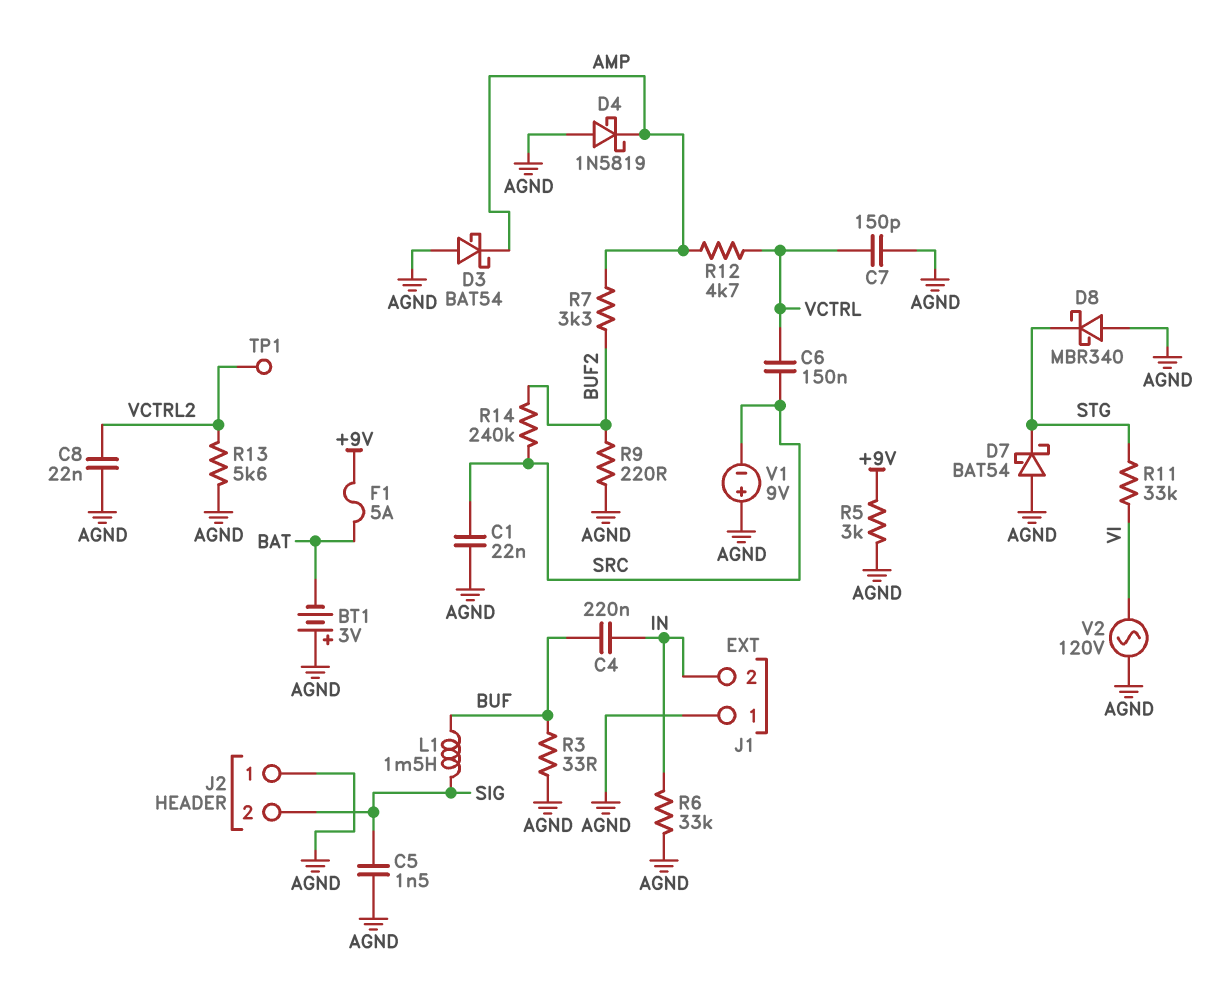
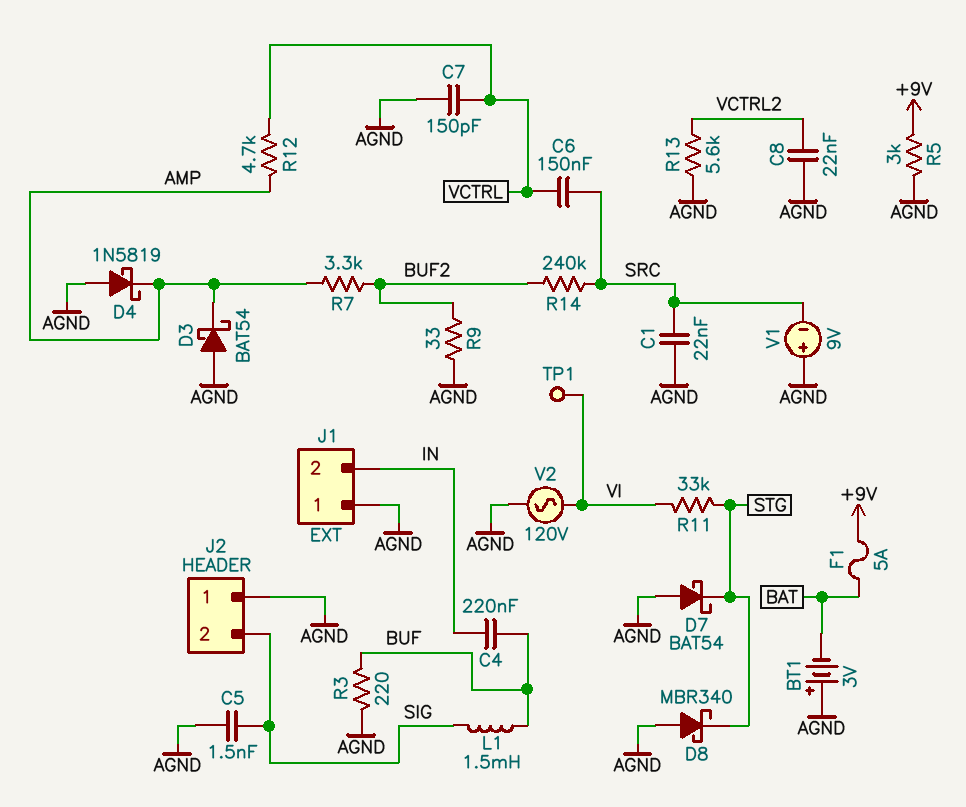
R3: 33 (AGND, BUF) -> 220 (AGND, BUF)
R6: 33k (AGND, IN) -> none
R9: 220 (AGND, BUF2) -> 33 (AGND, BUF2)
TP1: test point (VCTRL2) -> test point (VI)

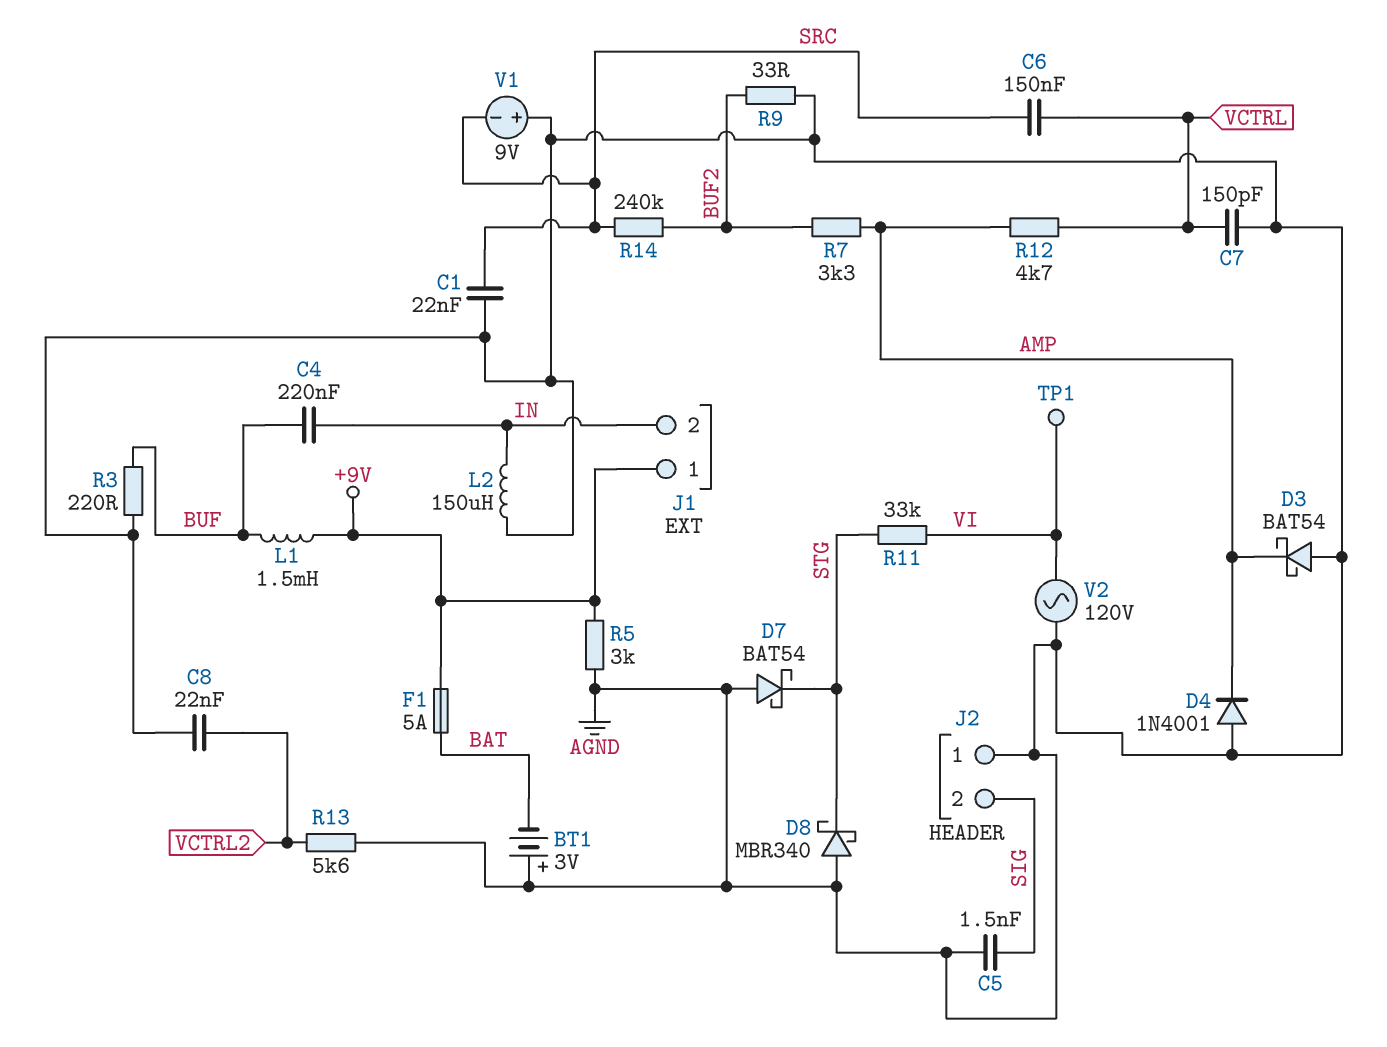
D4: schottky 1N5819 (A AGND, K AMP) -> diode 1N4001 (A AGND, K AMP)
J1 pin 1: AGND -> +9V
L1: 1.5mH (BUF, SIG) -> 1.5mH (+9V, BUF)
L2: none -> 150uH (AGND, IN)

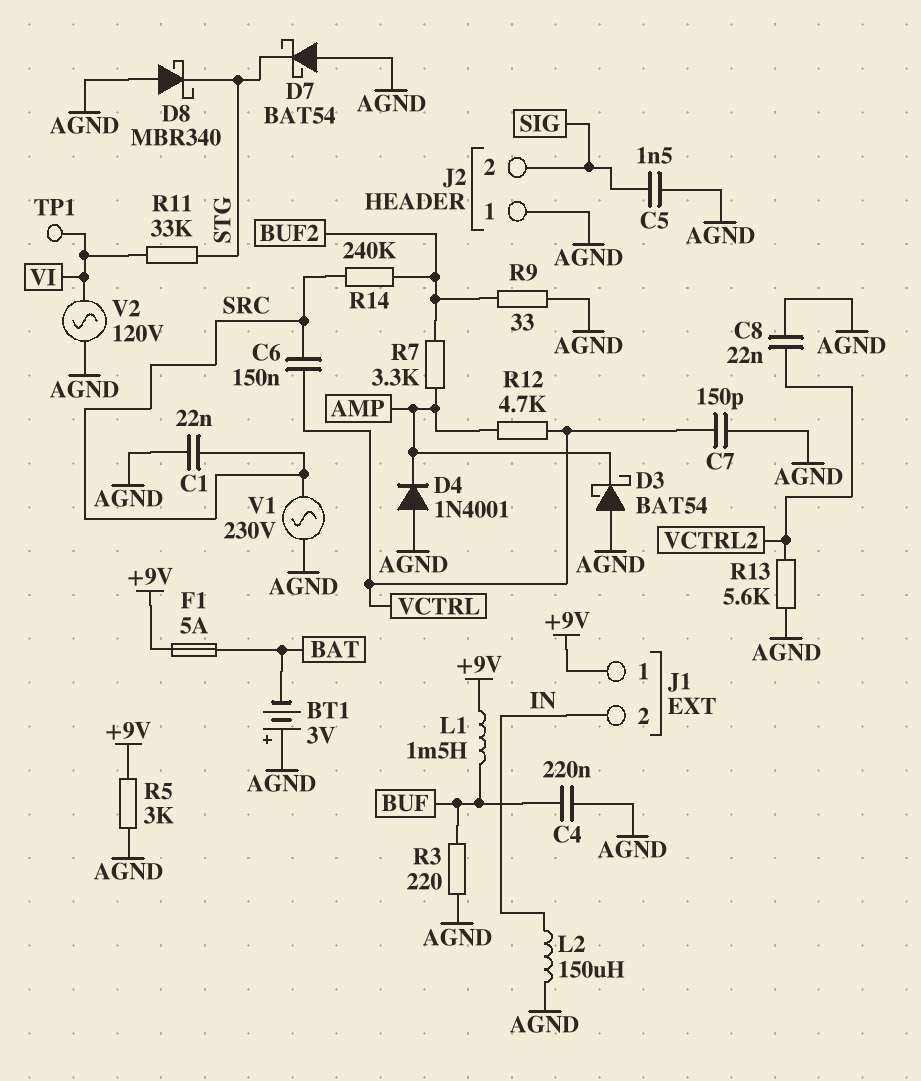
C4: 220nF (BUF, IN) -> 220nF (AGND, BUF)
V1: 9V (plus AGND, minus SRC) -> AC 230V (AGND, SRC)

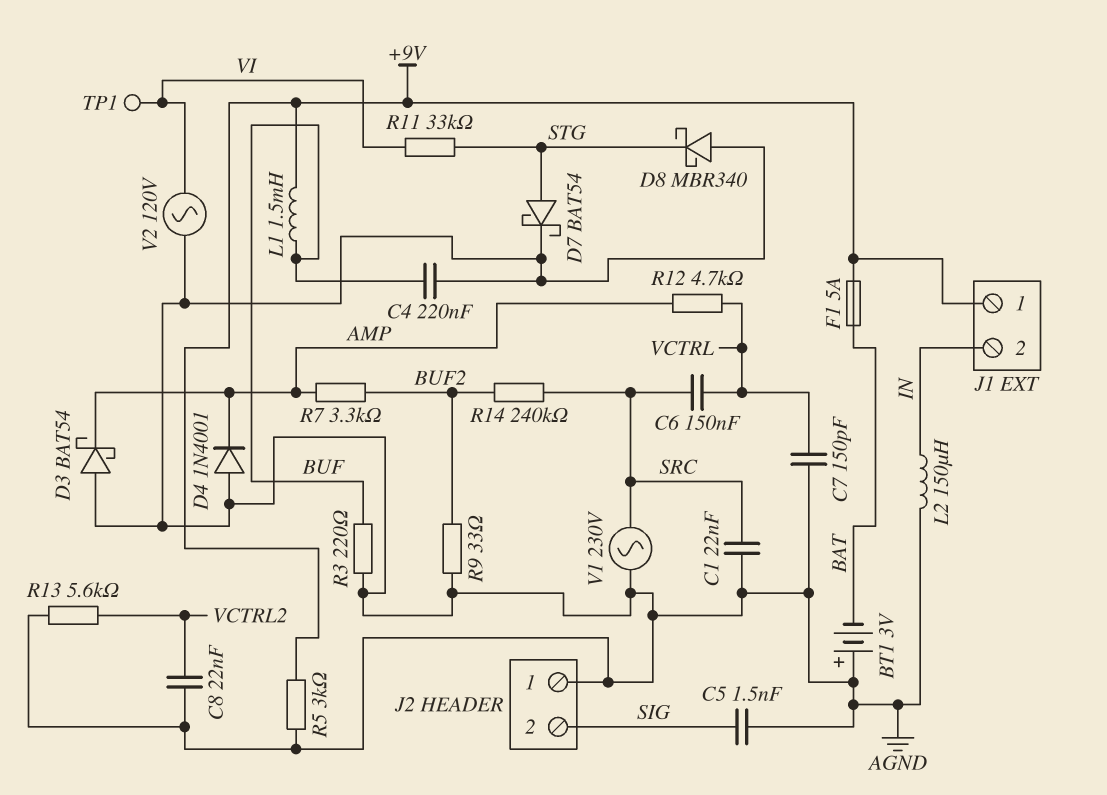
D7: schottky BAT54 (A AGND, K STG) -> schottky BAT54 (A STG, K AGND)

